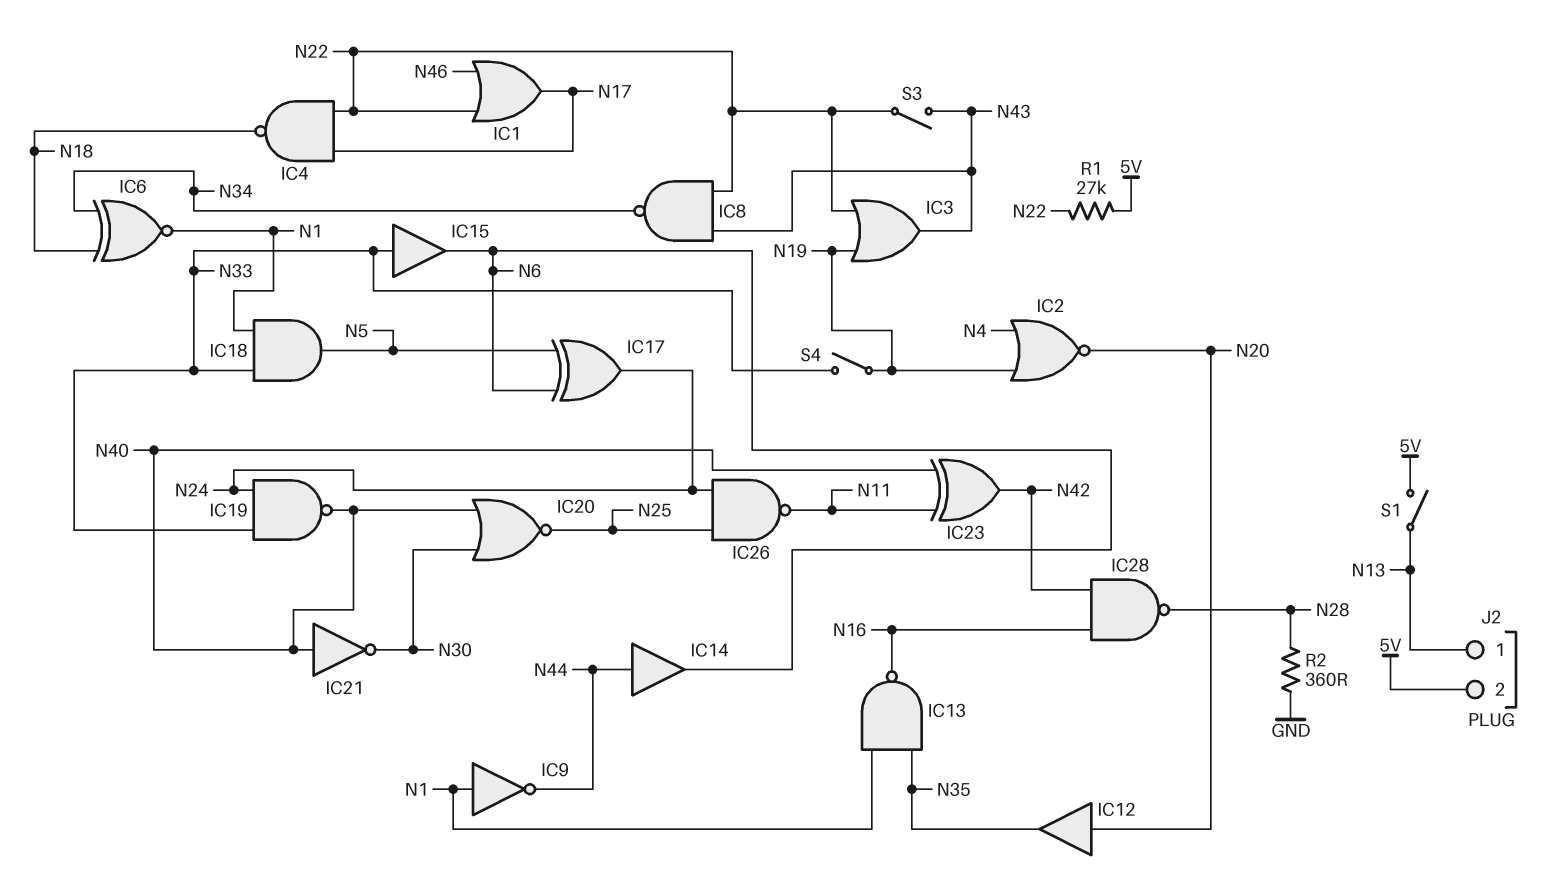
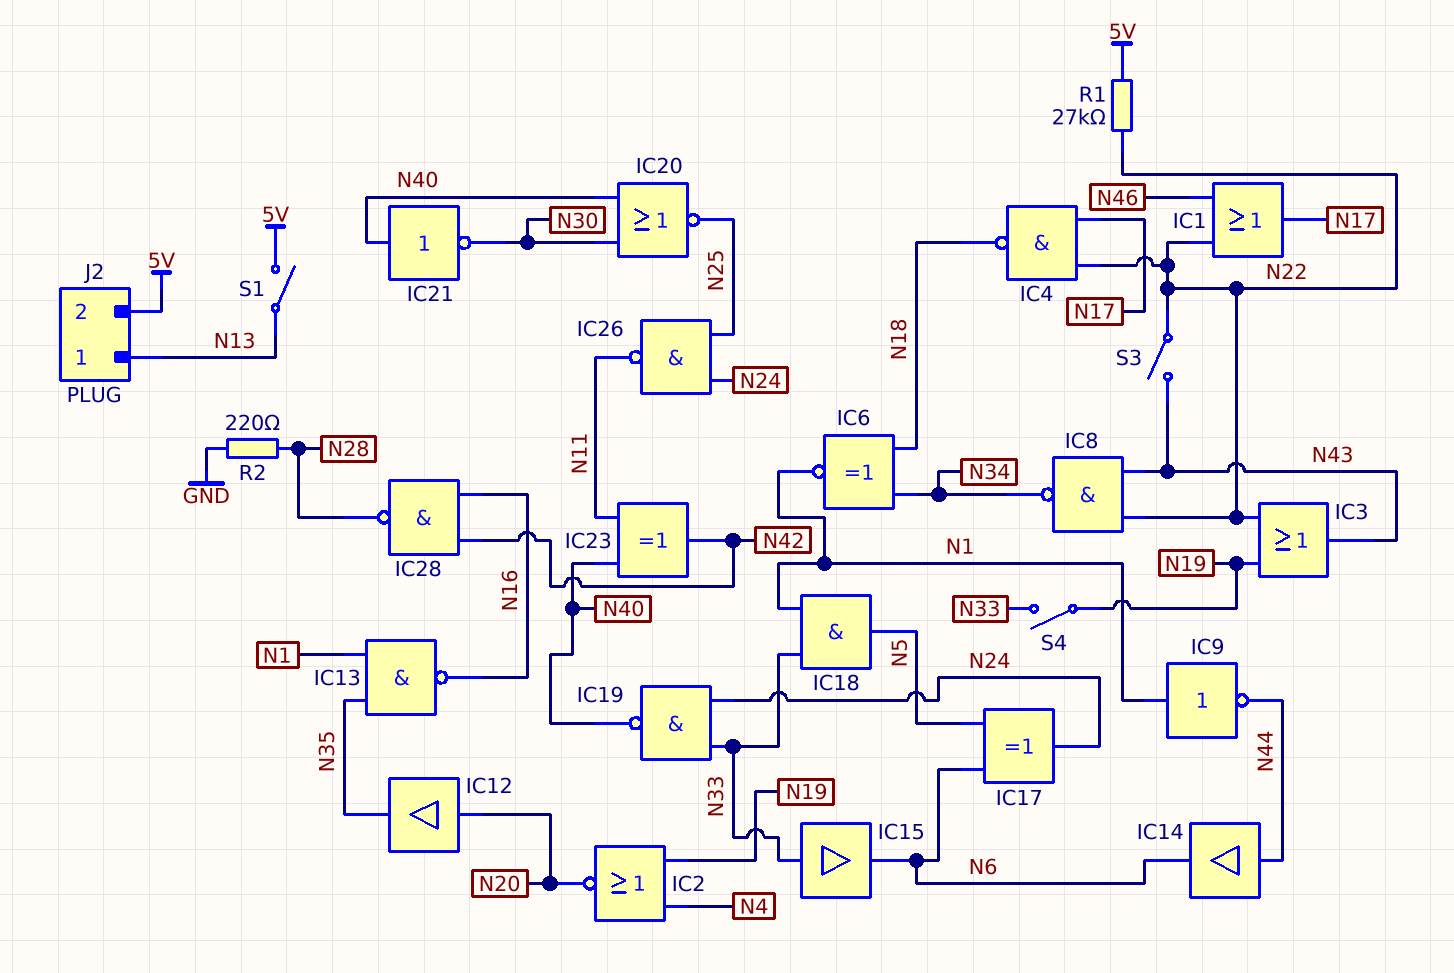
R2: 360 (GND, N28) -> 220 (GND, N28)

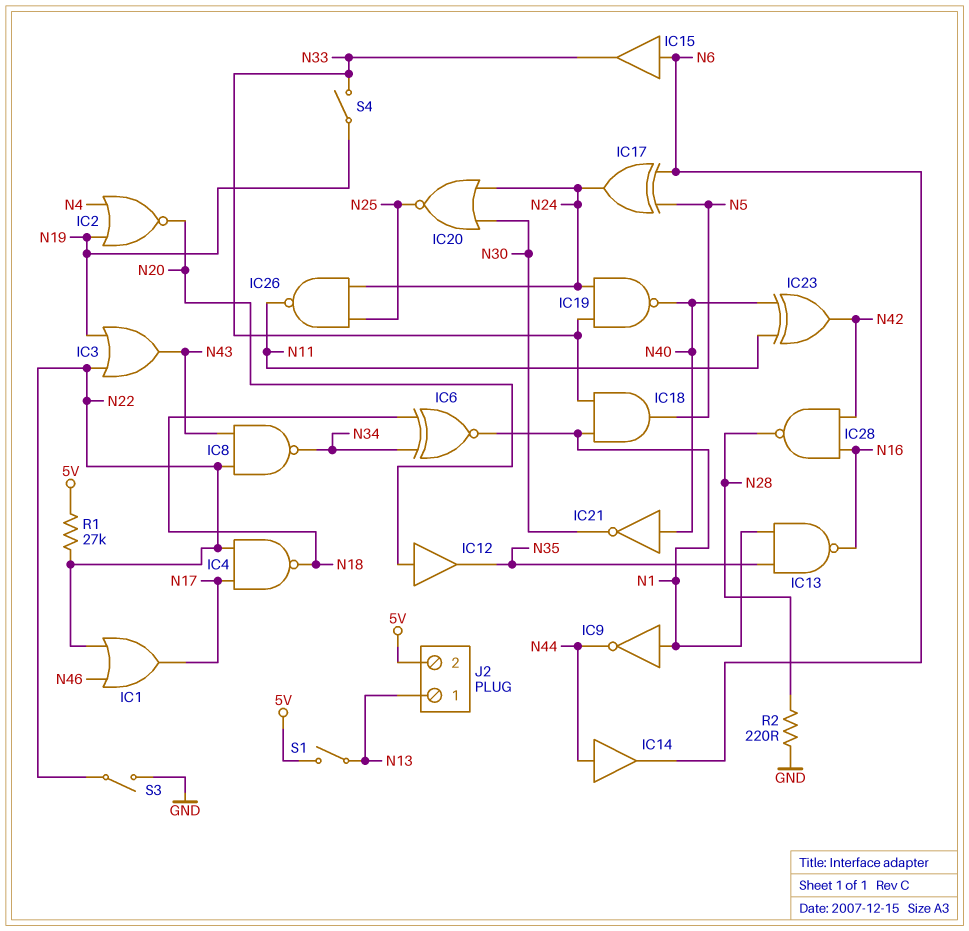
IC15: buffer (in N33, out N6) -> buffer (in N6, out N33)
IC20: NOR (in N30, in N40, out N25) -> NOR (in N24, in N30, out N25)
S3: switch (N22, N43) -> switch (GND, N22)

